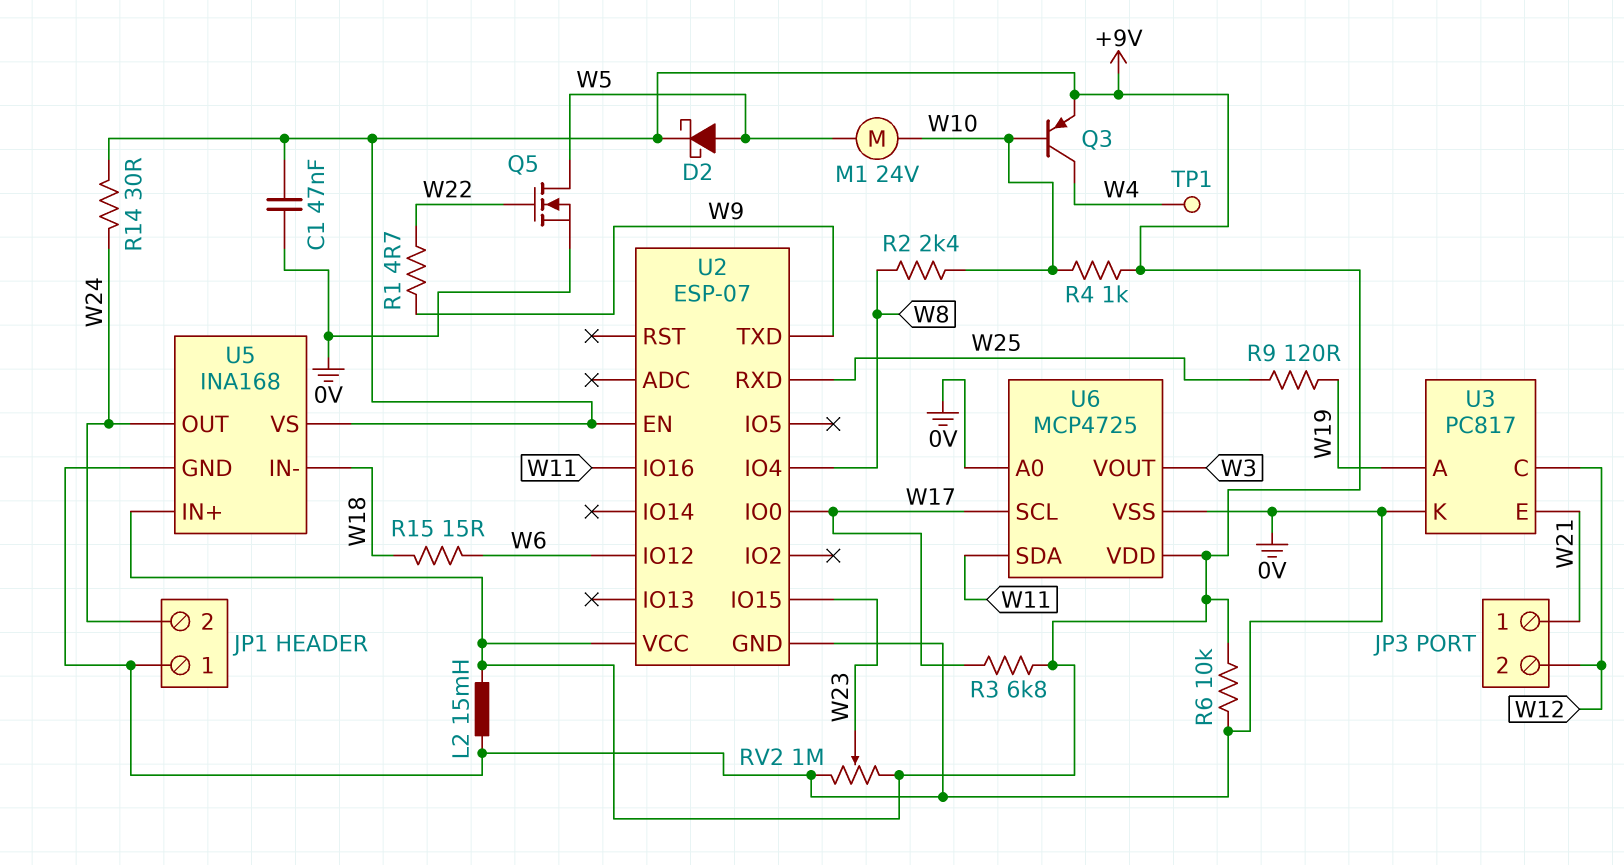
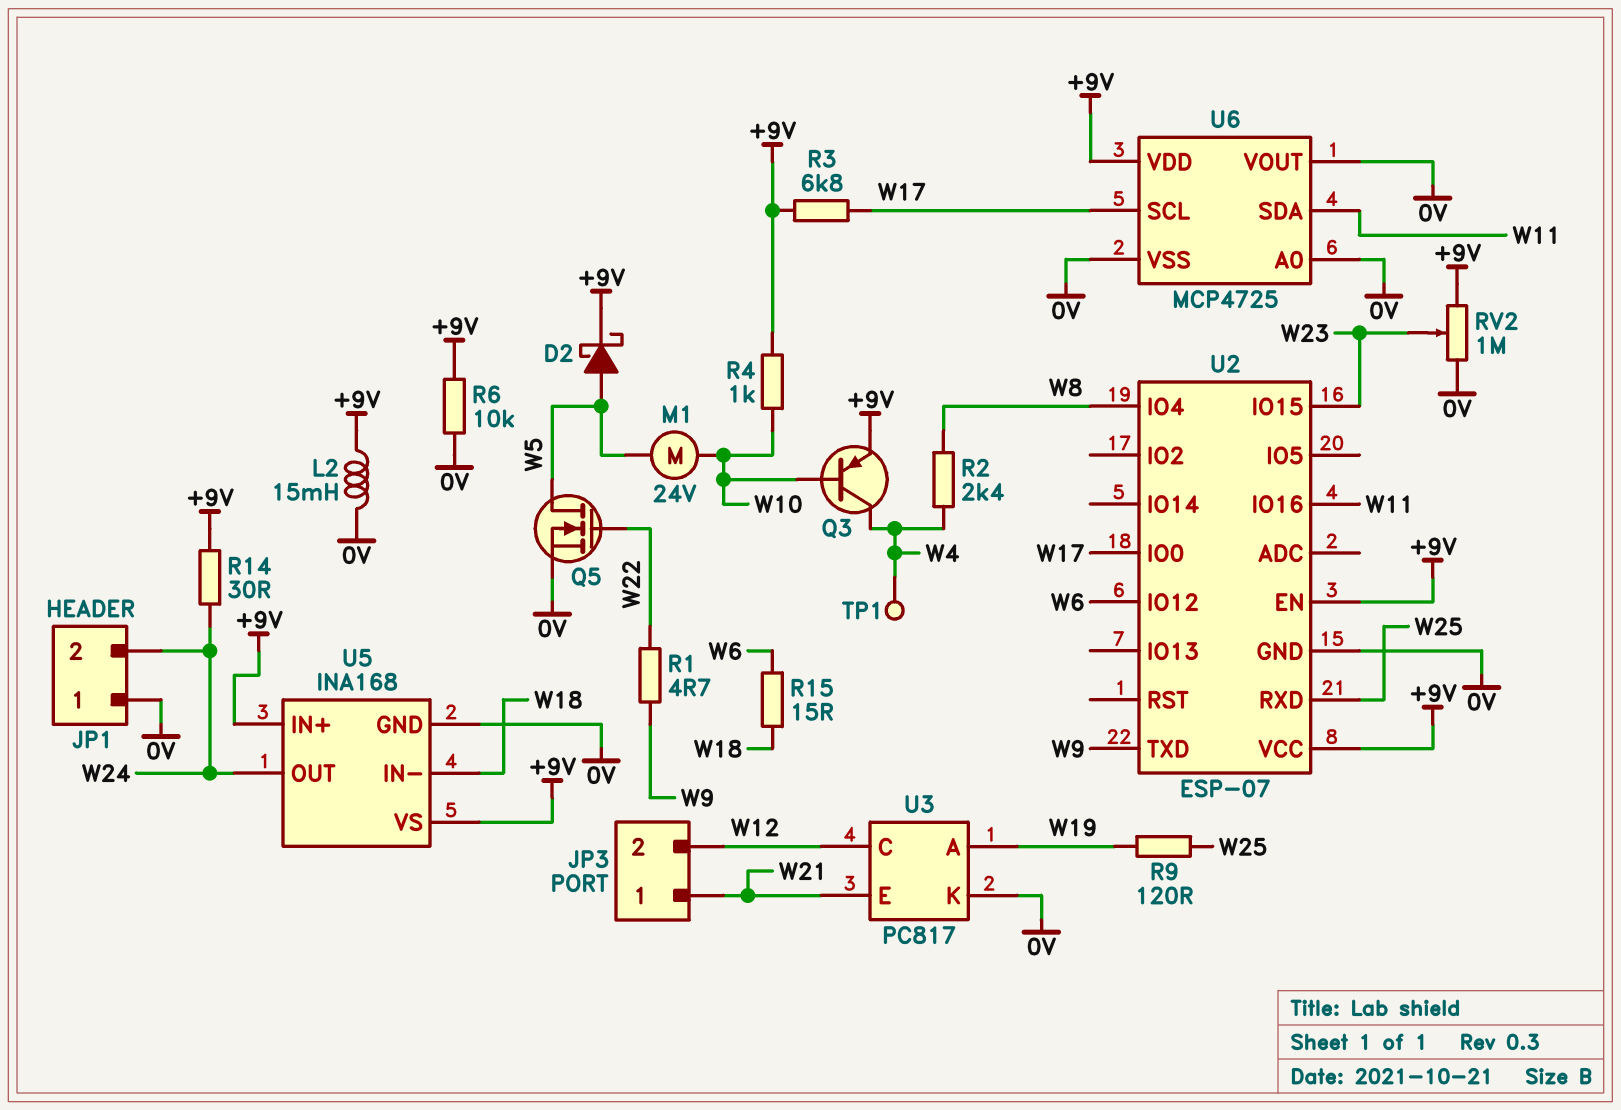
C1: 47nF (+9V, 0V) -> none
R2: 2.4k (W8, W10) -> 2.4k (W4, W8)
U6 pin VOUT: W3 -> 0V

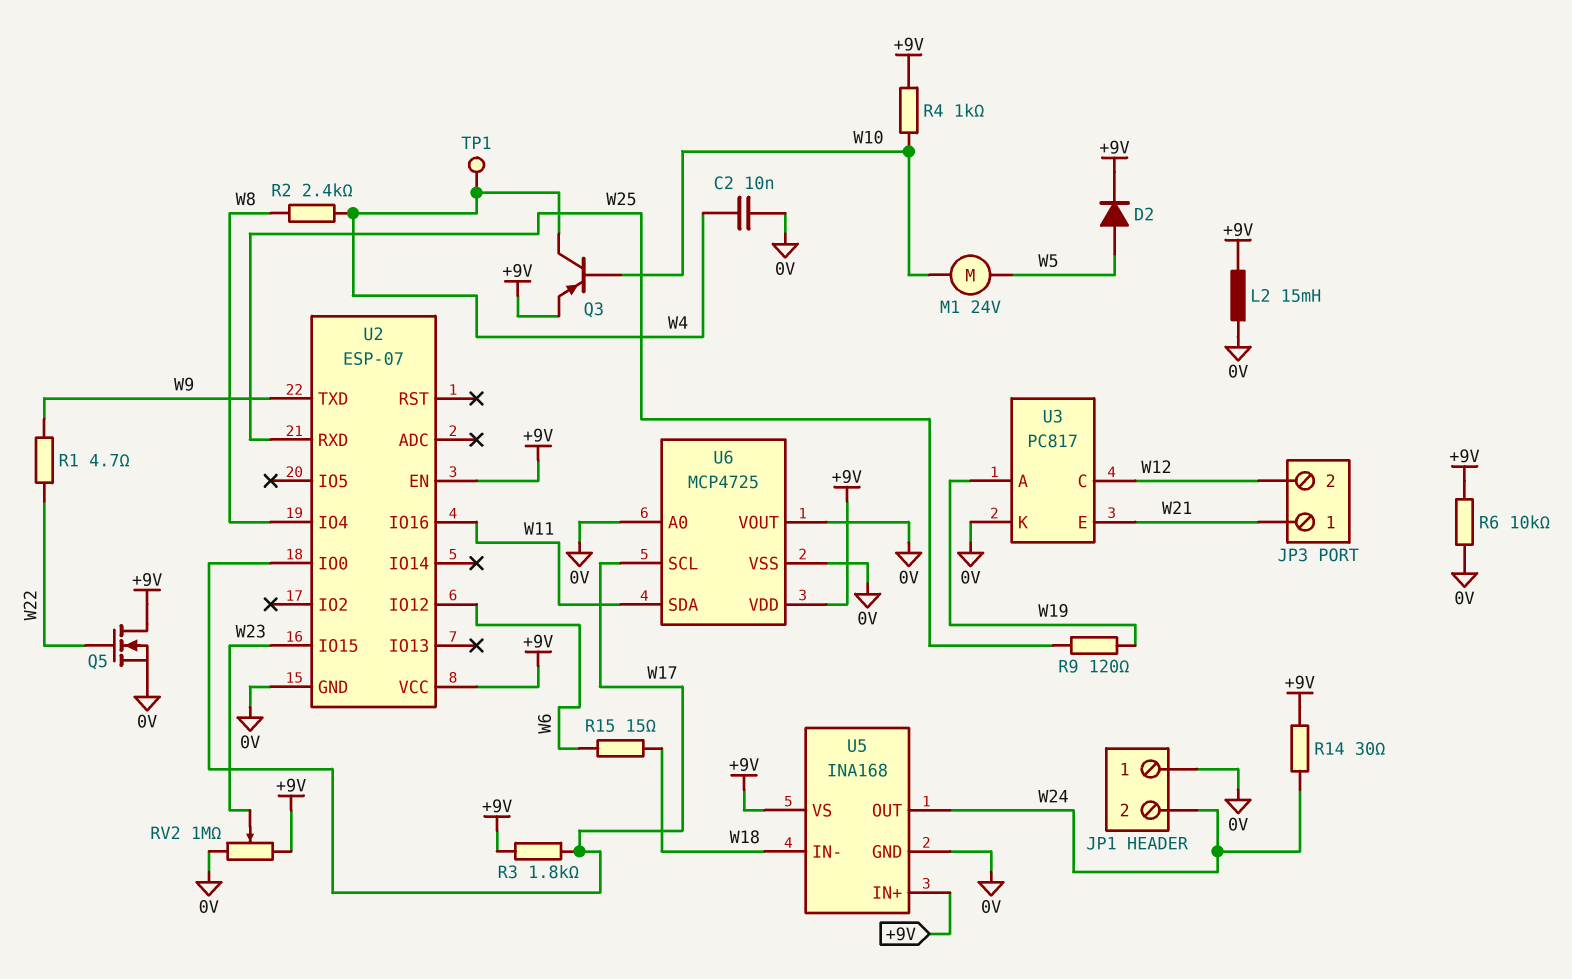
C2: none -> 10nF (0V, W4)
D2: schottky (A W5, K +9V) -> diode (A W5, K +9V)
Q5: NMOS (G W22, D W5, S 0V) -> NMOS (G W22, D +9V, S 0V)
R3: 6.8k (+9V, W17) -> 1.8k (+9V, W17)

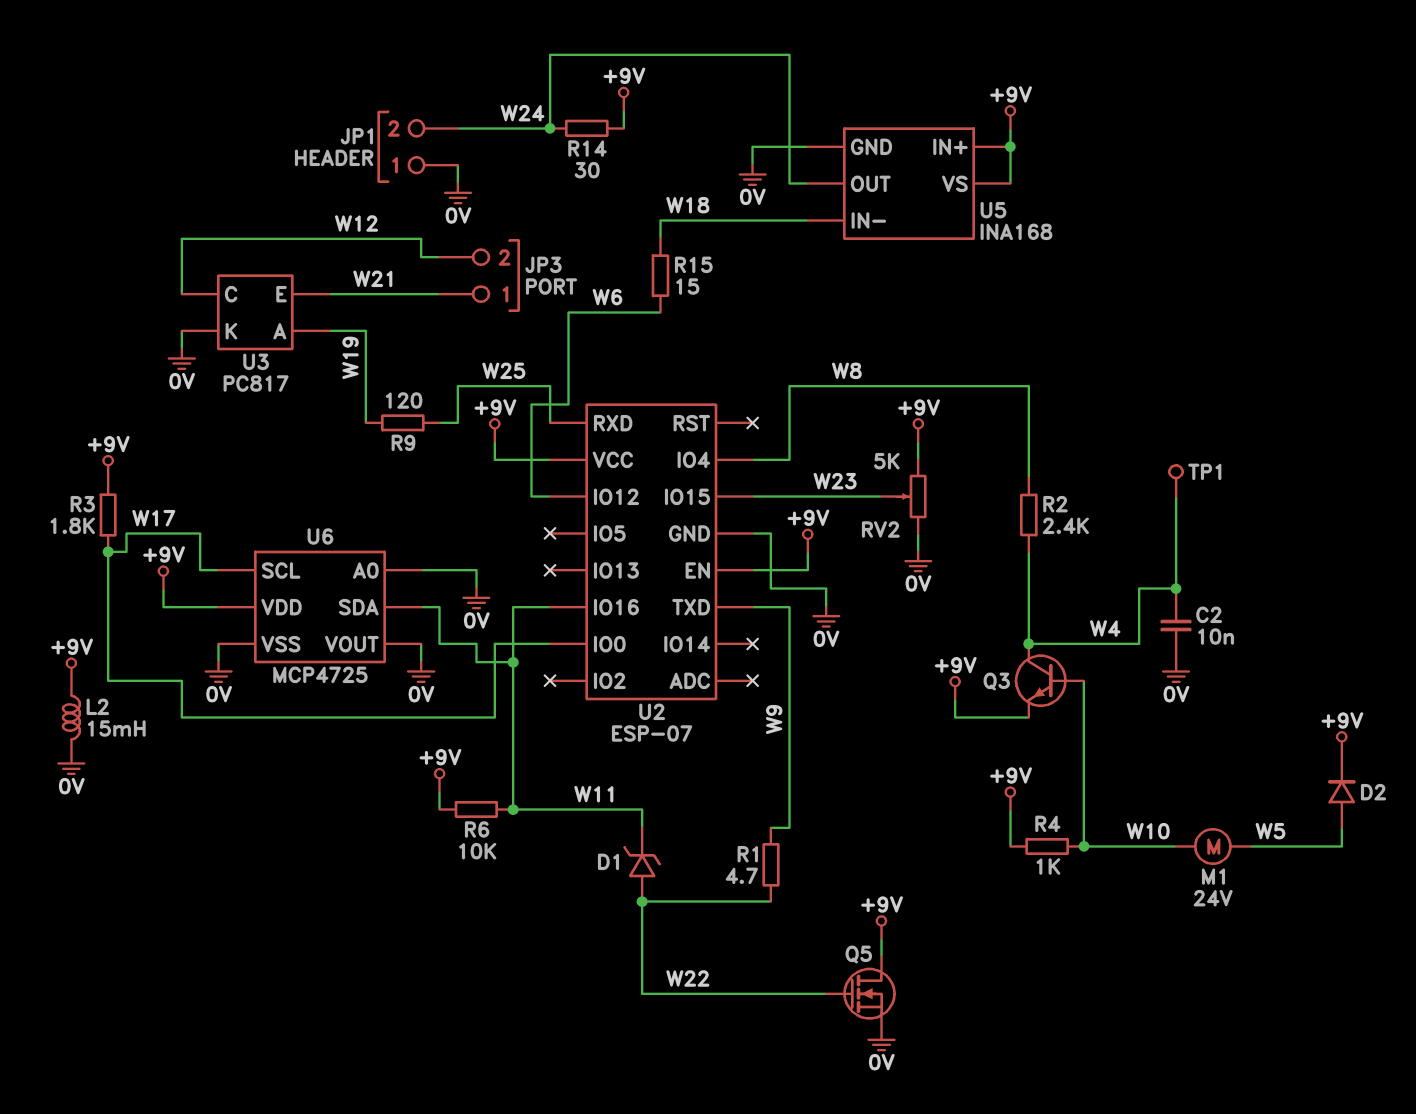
D1: none -> zener (A W22, K W11)
Q3: PNP (B W10, C W4, E +9V) -> NPN (B W10, C W4, E +9V)
R6: 10k (+9V, 0V) -> 10k (+9V, W11)
RV2: 1M (+9V, 0V, wiper W23) -> 5k (+9V, 0V, wiper W23)

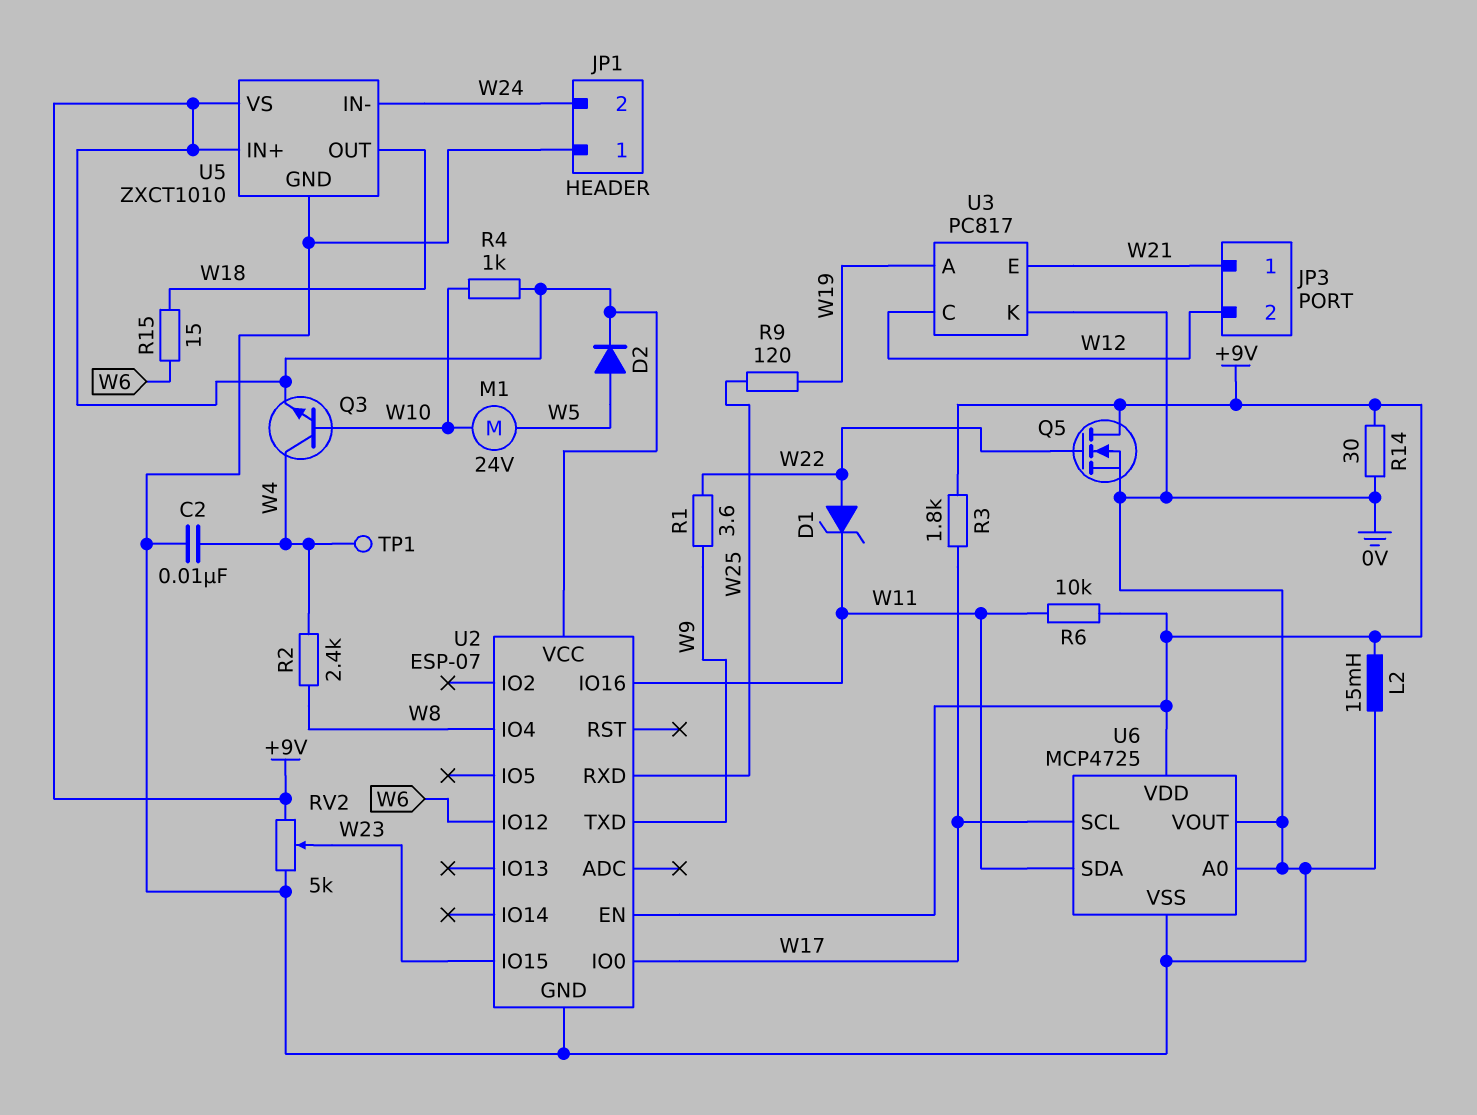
R1: 4.7 (W9, W22) -> 3.6 (W9, W22)
R14: 30 (+9V, W24) -> 30 (+9V, 0V)
U5: INA168 -> ZXCT1010
U5 pin IN-: W18 -> W24
U5 pin OUT: W24 -> W18

